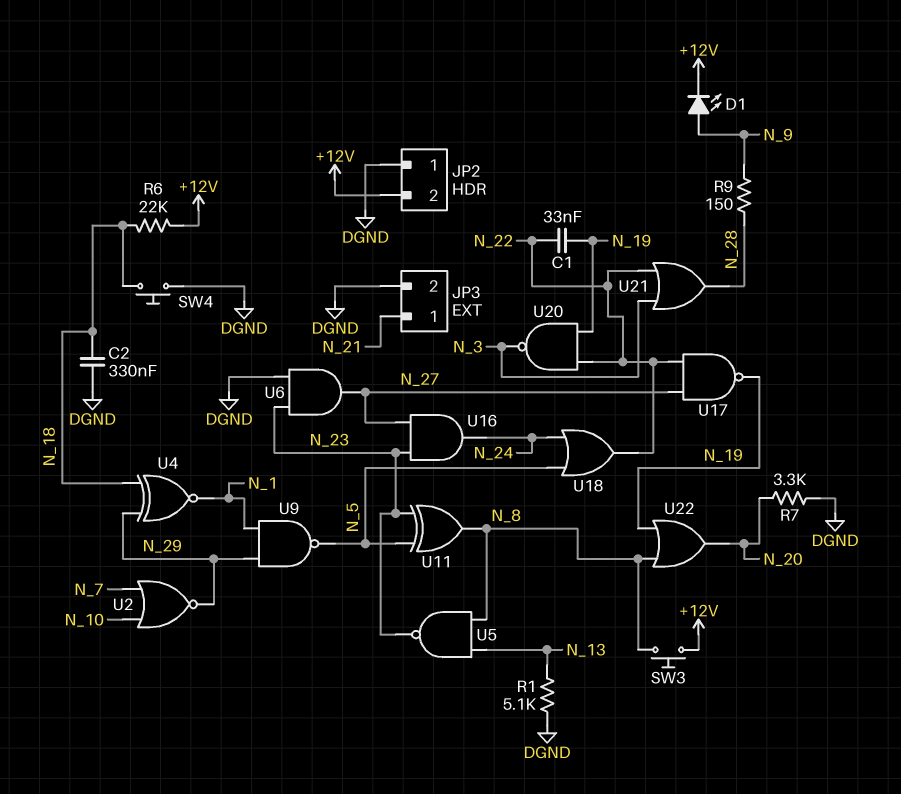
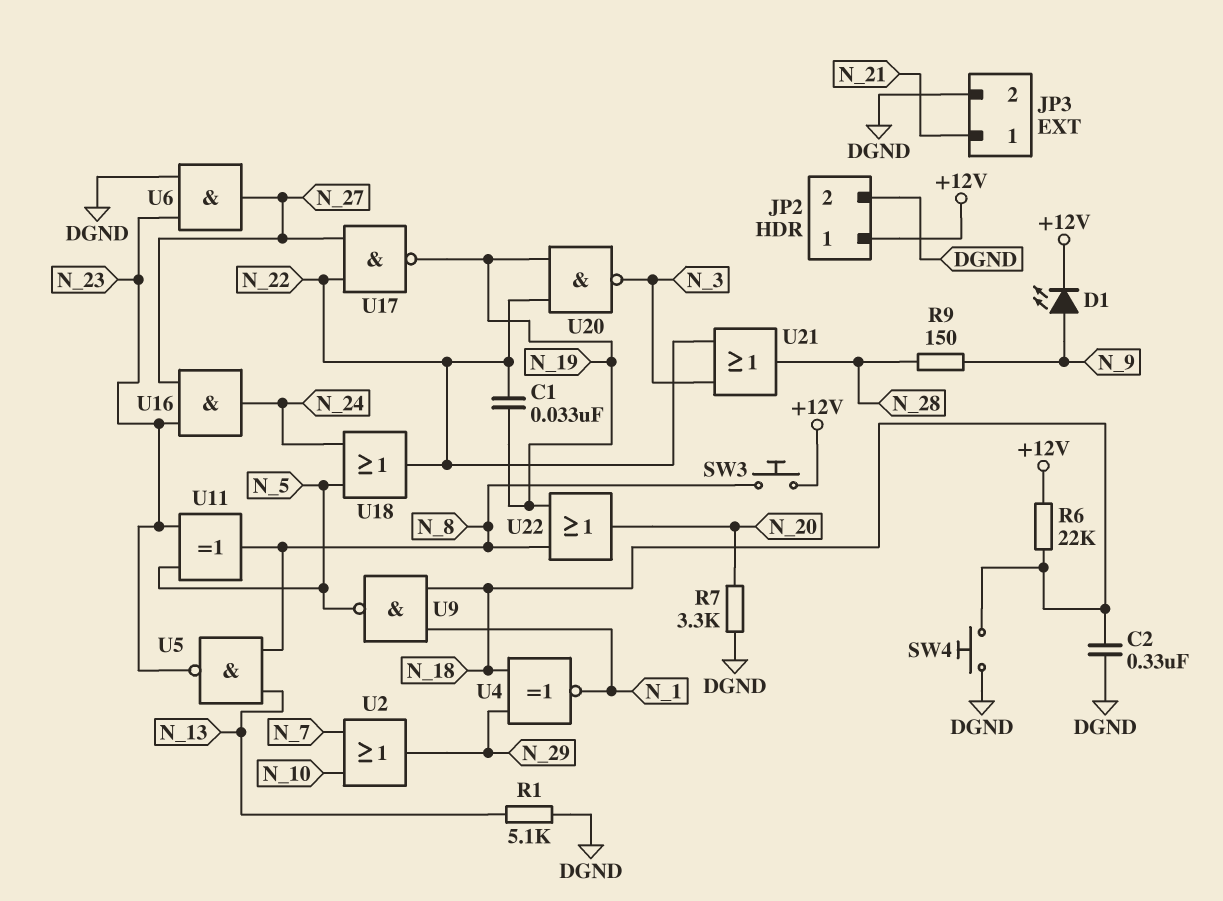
JP2 pin 1: DGND -> +12V
JP2 pin 2: +12V -> DGND
U2: NOR (in N_7, in N_10, out N_29) -> OR (in N_7, in N_10, out N_29)
U9: NAND (in N_1, in N_29, out N_5) -> NAND (in N_1, in N_18, out N_5)

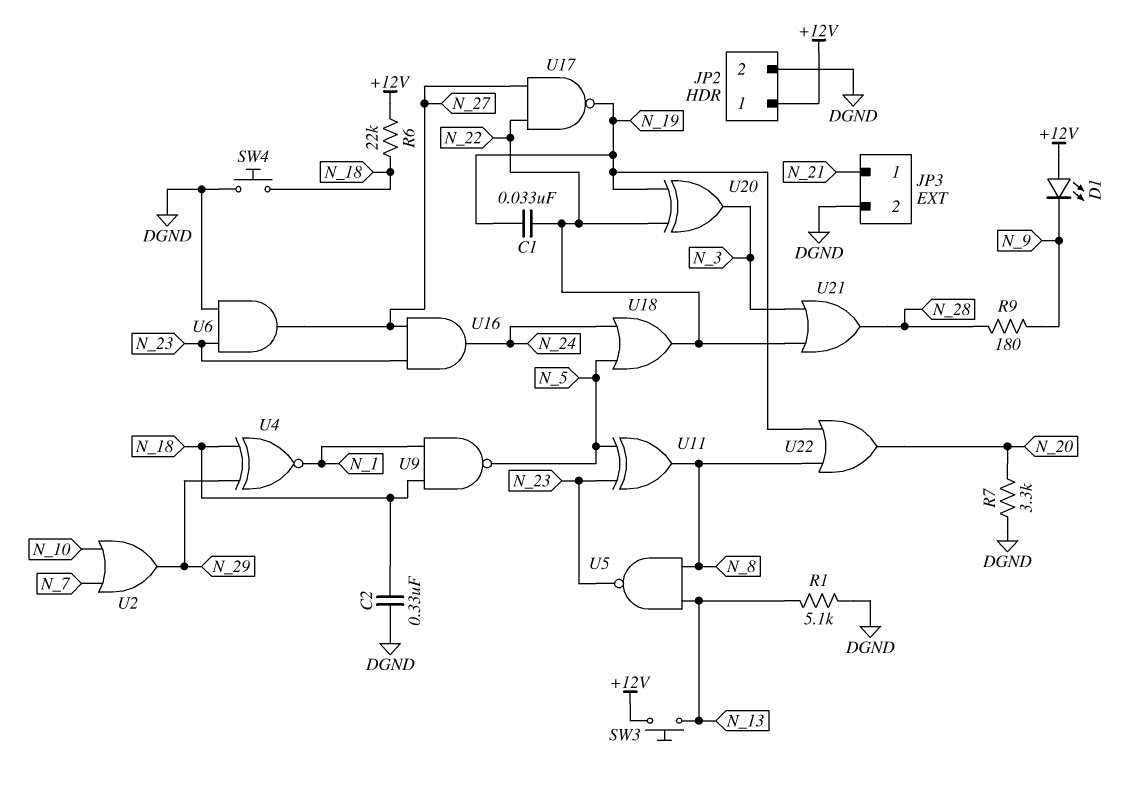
D1: LED (A N_9, K +12V) -> LED (A +12V, K N_9)
R9: 150 (N_9, N_28) -> 180 (N_9, N_28)
SW3: button (+12V, N_8) -> button (+12V, N_13)
U20: NAND (in N_19, in N_22, out N_3) -> XOR (in N_19, in N_22, out N_3)

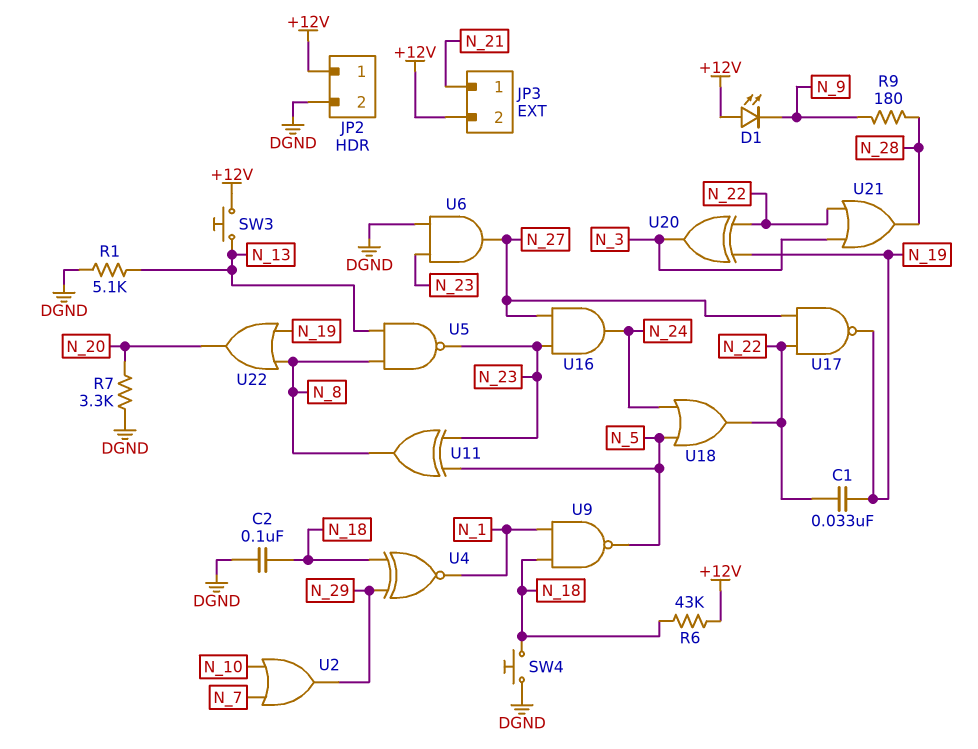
C2: 330nF (DGND, N_18) -> 100nF (DGND, N_18)
JP3 pin 2: DGND -> +12V
R6: 22k (+12V, N_18) -> 43k (+12V, N_18)

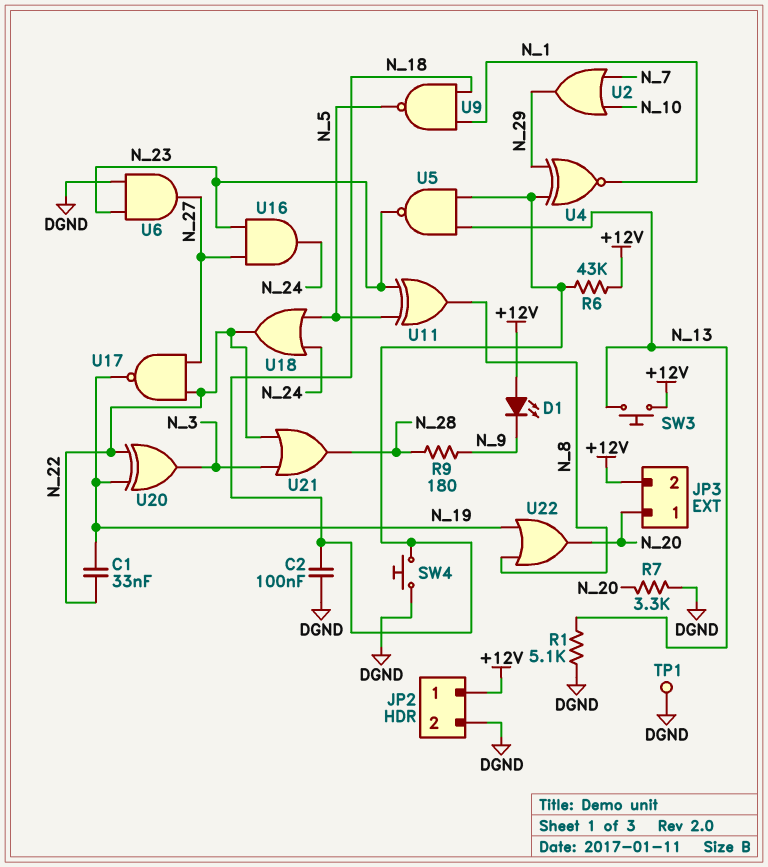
JP3 pin 1: N_21 -> N_20
TP1: none -> test point (DGND)
U5: NAND (in N_8, in N_13, out N_23) -> NAND (in N_13, in N_18, out N_23)

